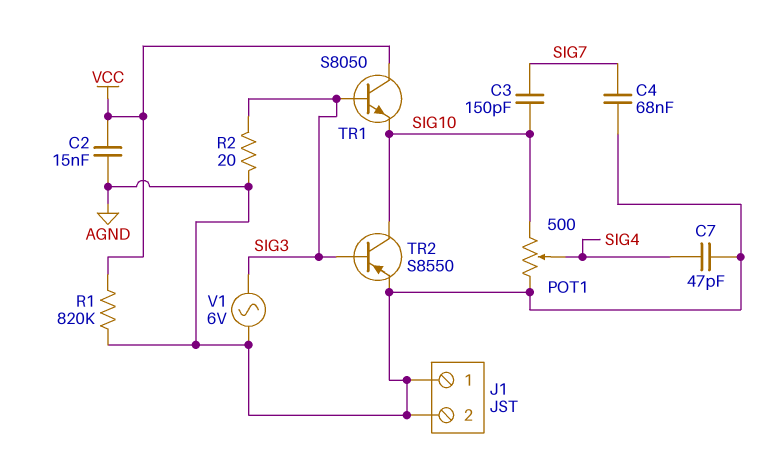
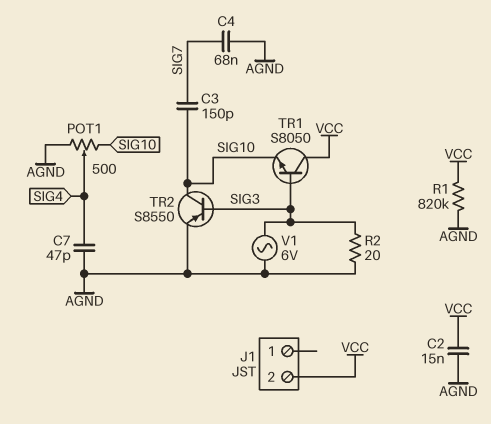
J1 pin 1: AGND -> none
J1 pin 2: AGND -> VCC

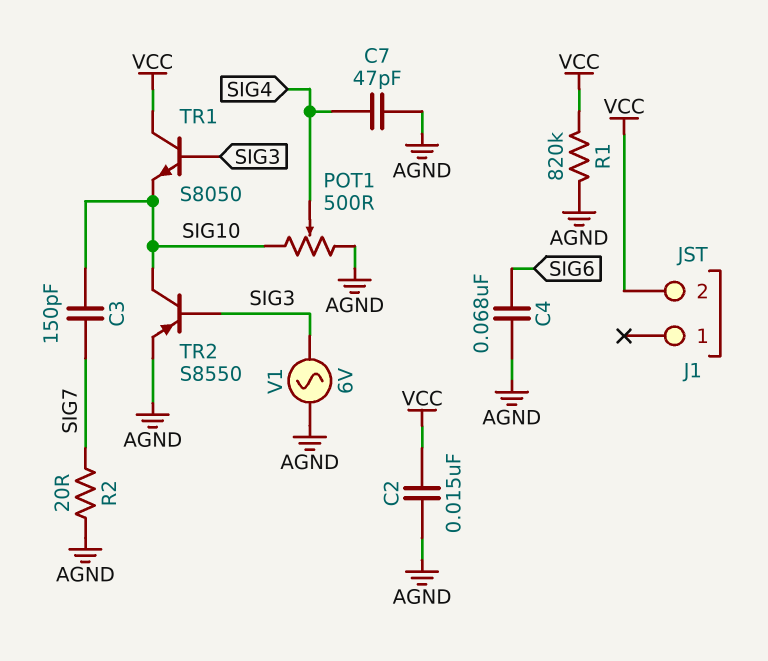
C4: 68nF (AGND, SIG7) -> 68nF (AGND, SIG6)
R2: 20 (AGND, SIG3) -> 20 (AGND, SIG7)

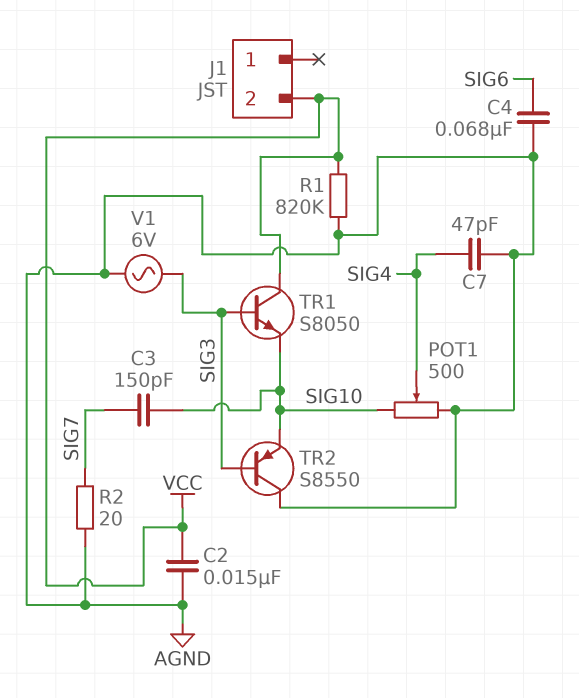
TR2: PNP S8550 (B SIG3, C SIG10, E AGND) -> PNP S8550 (B SIG3, C AGND, E SIG10)

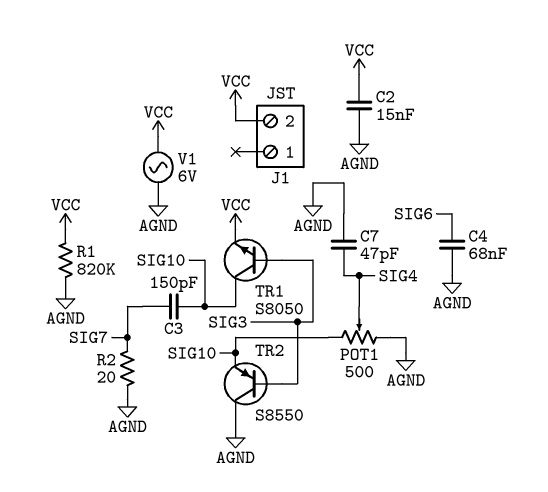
TR1: NPN S8050 (B SIG3, C VCC, E SIG10) -> NPN S8050 (B SIG3, C SIG10, E VCC)
V1: AC 6V (AGND, SIG3) -> AC 6V (AGND, VCC)

